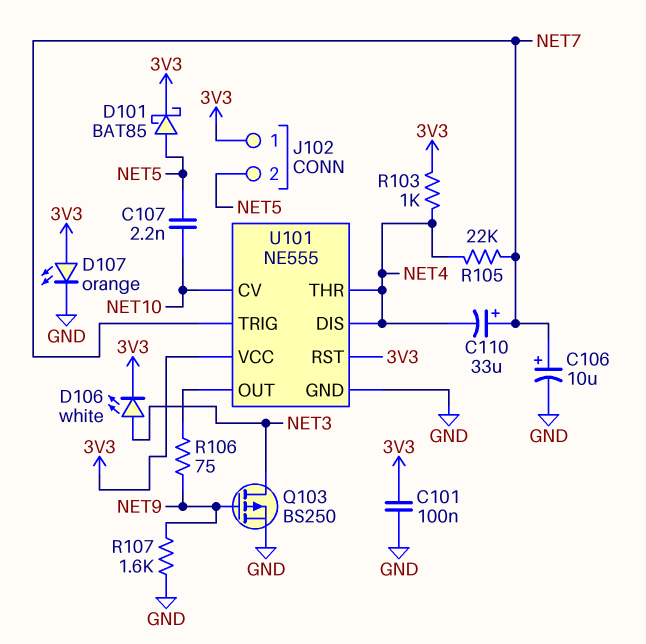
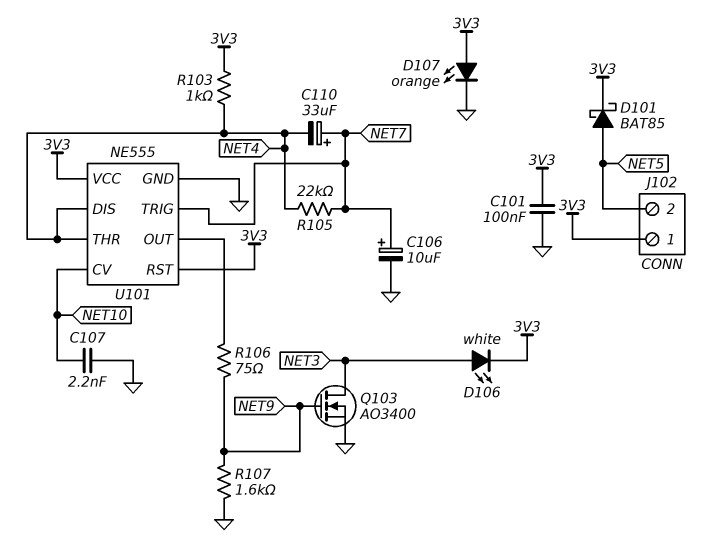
C107: 2.2nF (NET5, NET10) -> 2.2nF (GND, NET10)
Q103: PMOS BS250 (G NET9, D NET3, S GND) -> NMOS AO3400 (G NET9, D NET3, S GND)

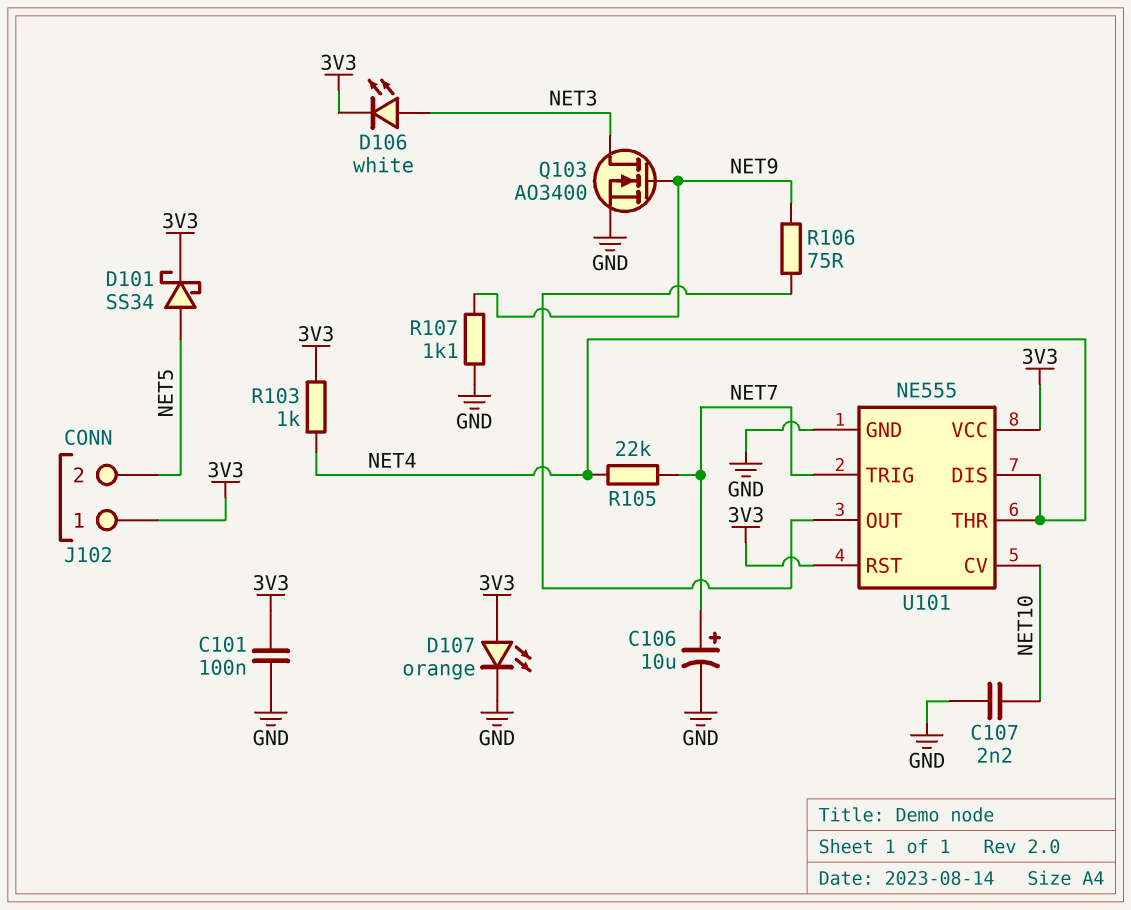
C110: 33uF (plus NET7, minus NET4) -> none
D101: schottky BAT85 (A NET5, K 3V3) -> schottky SS34 (A NET5, K 3V3)
R107: 1.6k (GND, NET9) -> 1.1k (GND, NET9)

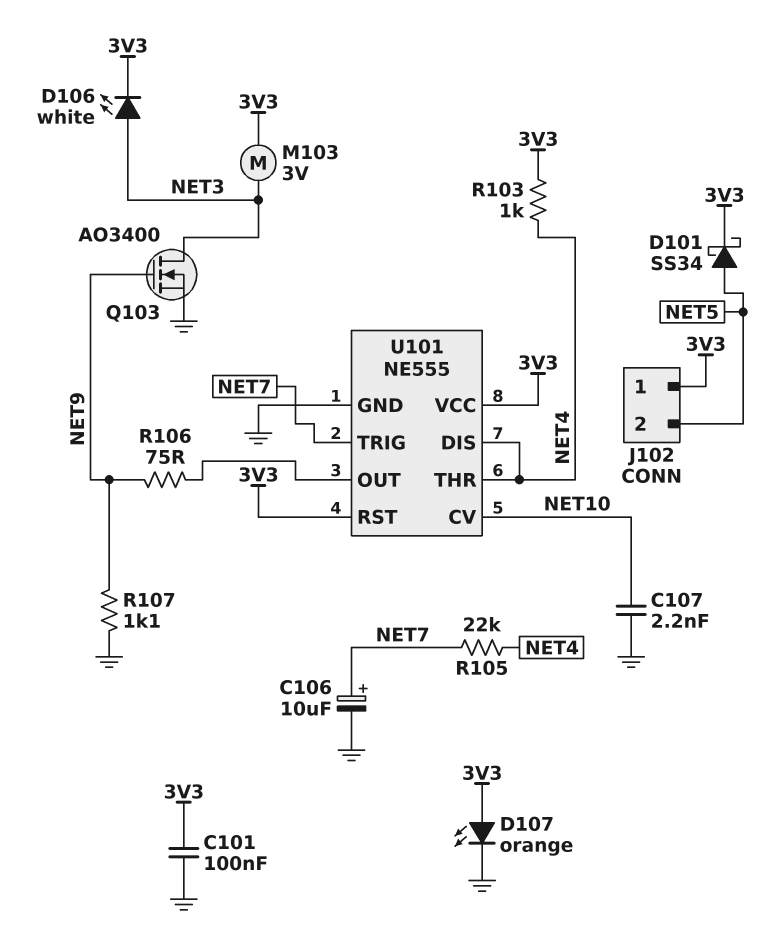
M103: none -> motor 3V (3V3, NET3)

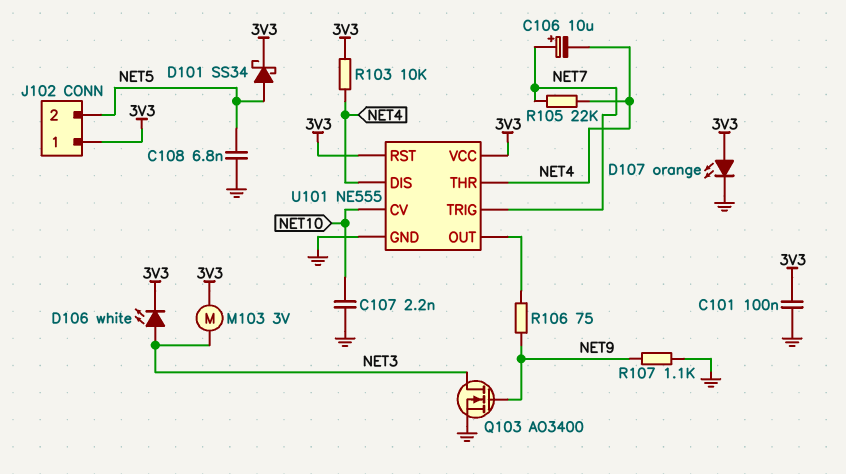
C106: 10uF (plus NET7, minus GND) -> 10uF (plus NET7, minus NET4)
C108: none -> 6.8nF (GND, NET5)
R103: 1k (3V3, NET4) -> 10k (3V3, NET4)

